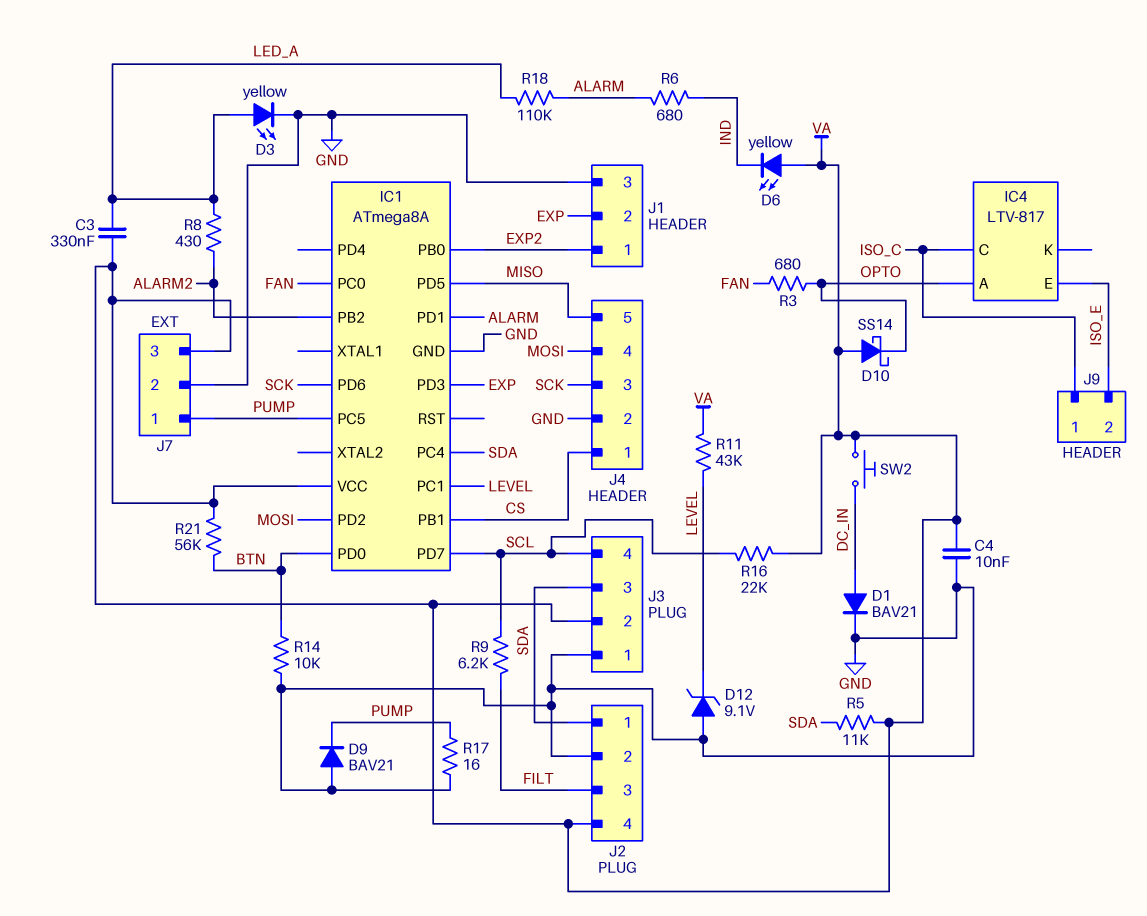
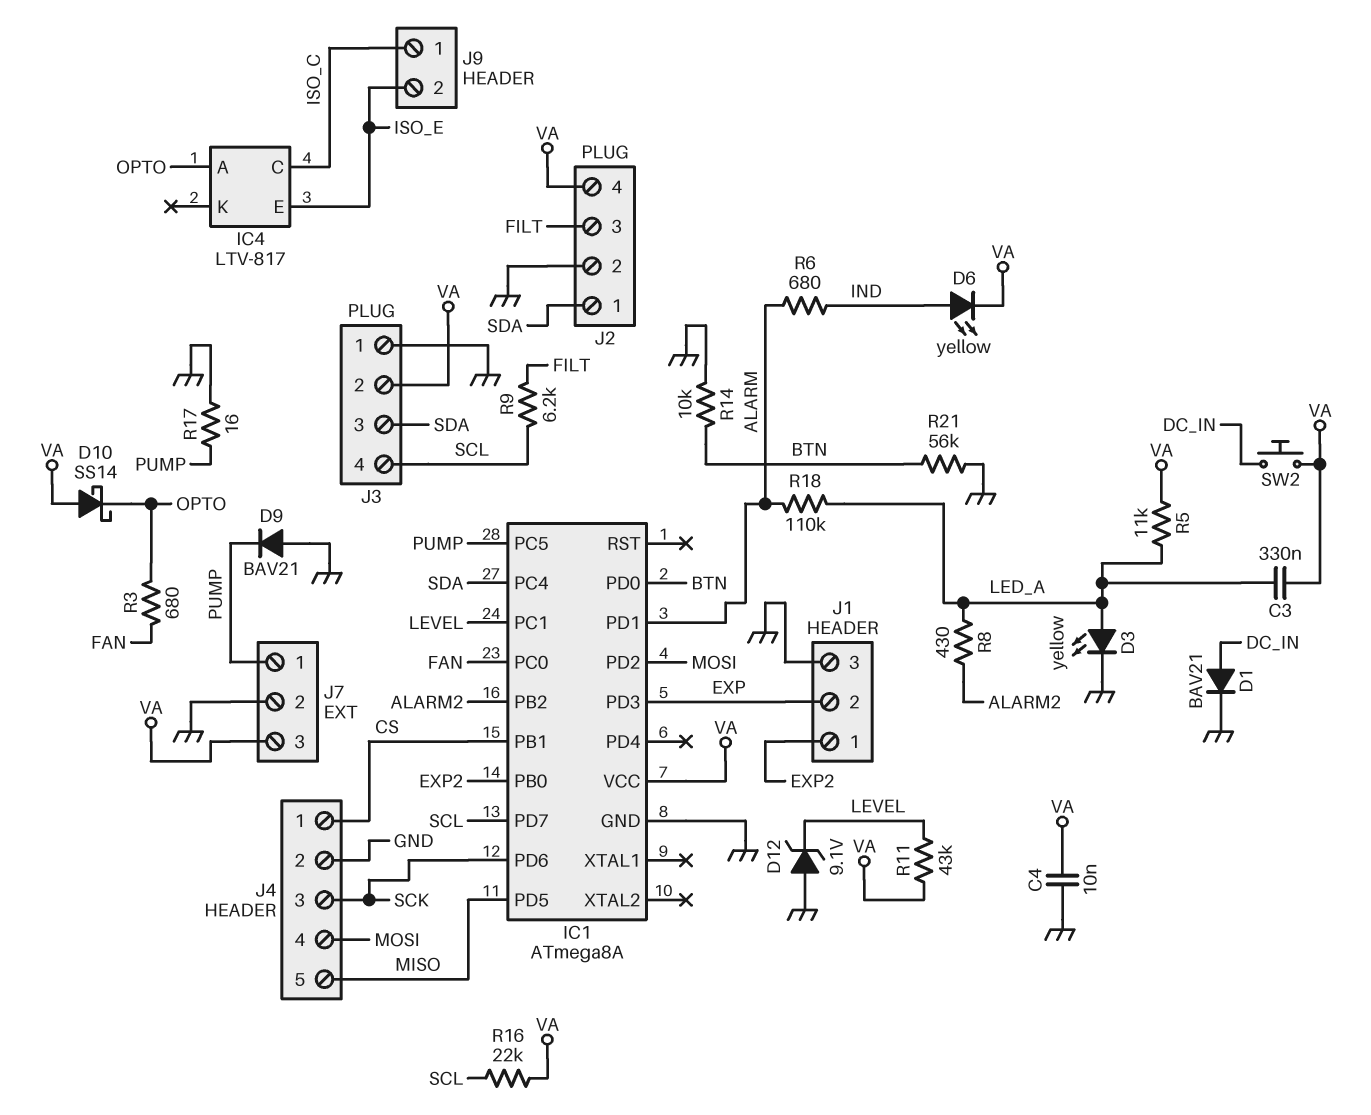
D6: LED yellow (A VA, K IND) -> LED yellow (A IND, K VA)
R5: 11k (SDA, VA) -> 11k (LED_A, VA)
R21: 56k (BTN, VA) -> 56k (BTN, GND)

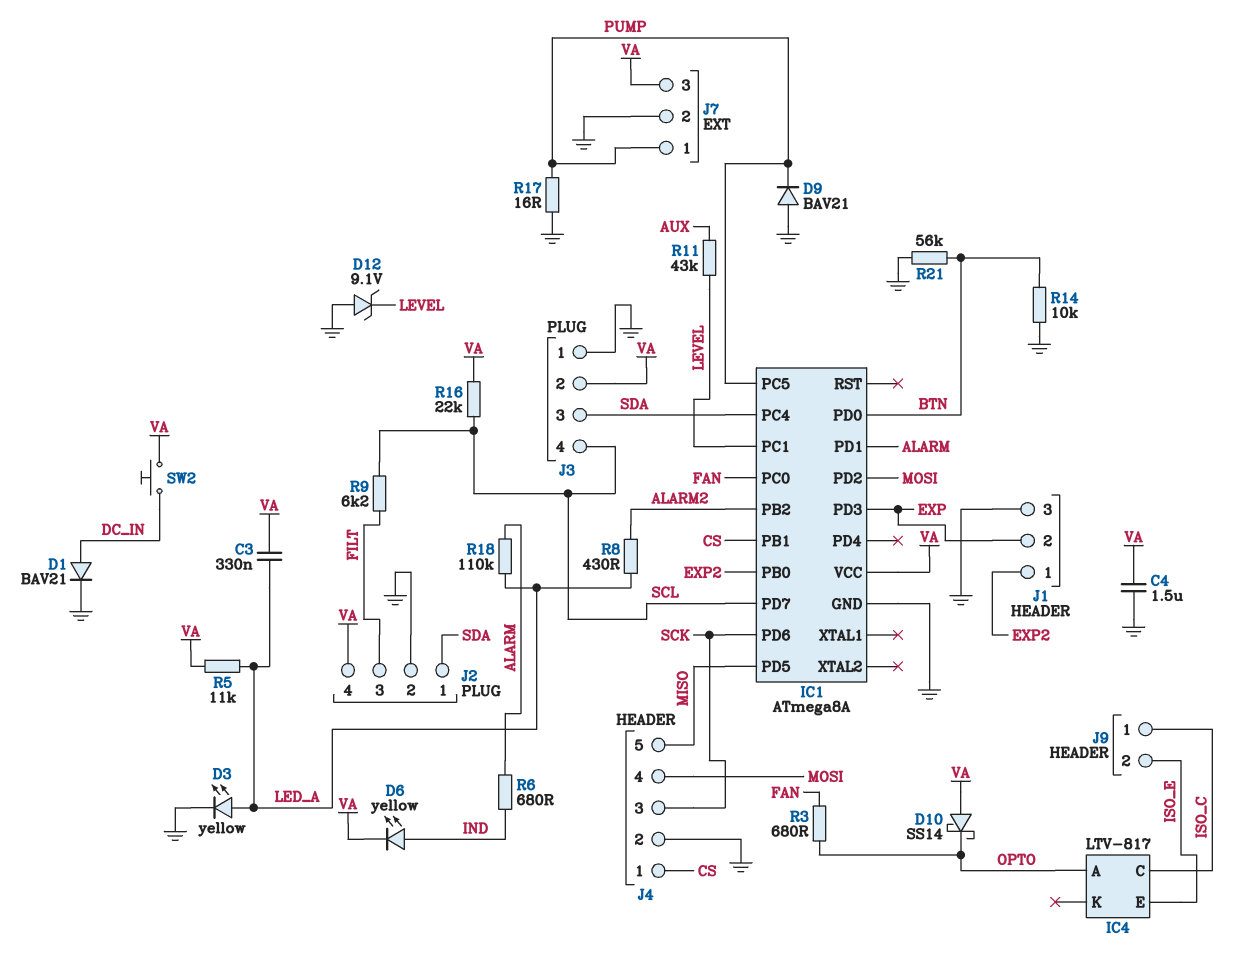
C4: 10nF (GND, VA) -> 1.5uF (GND, VA)
R11: 43k (LEVEL, VA) -> 43k (AUX, LEVEL)

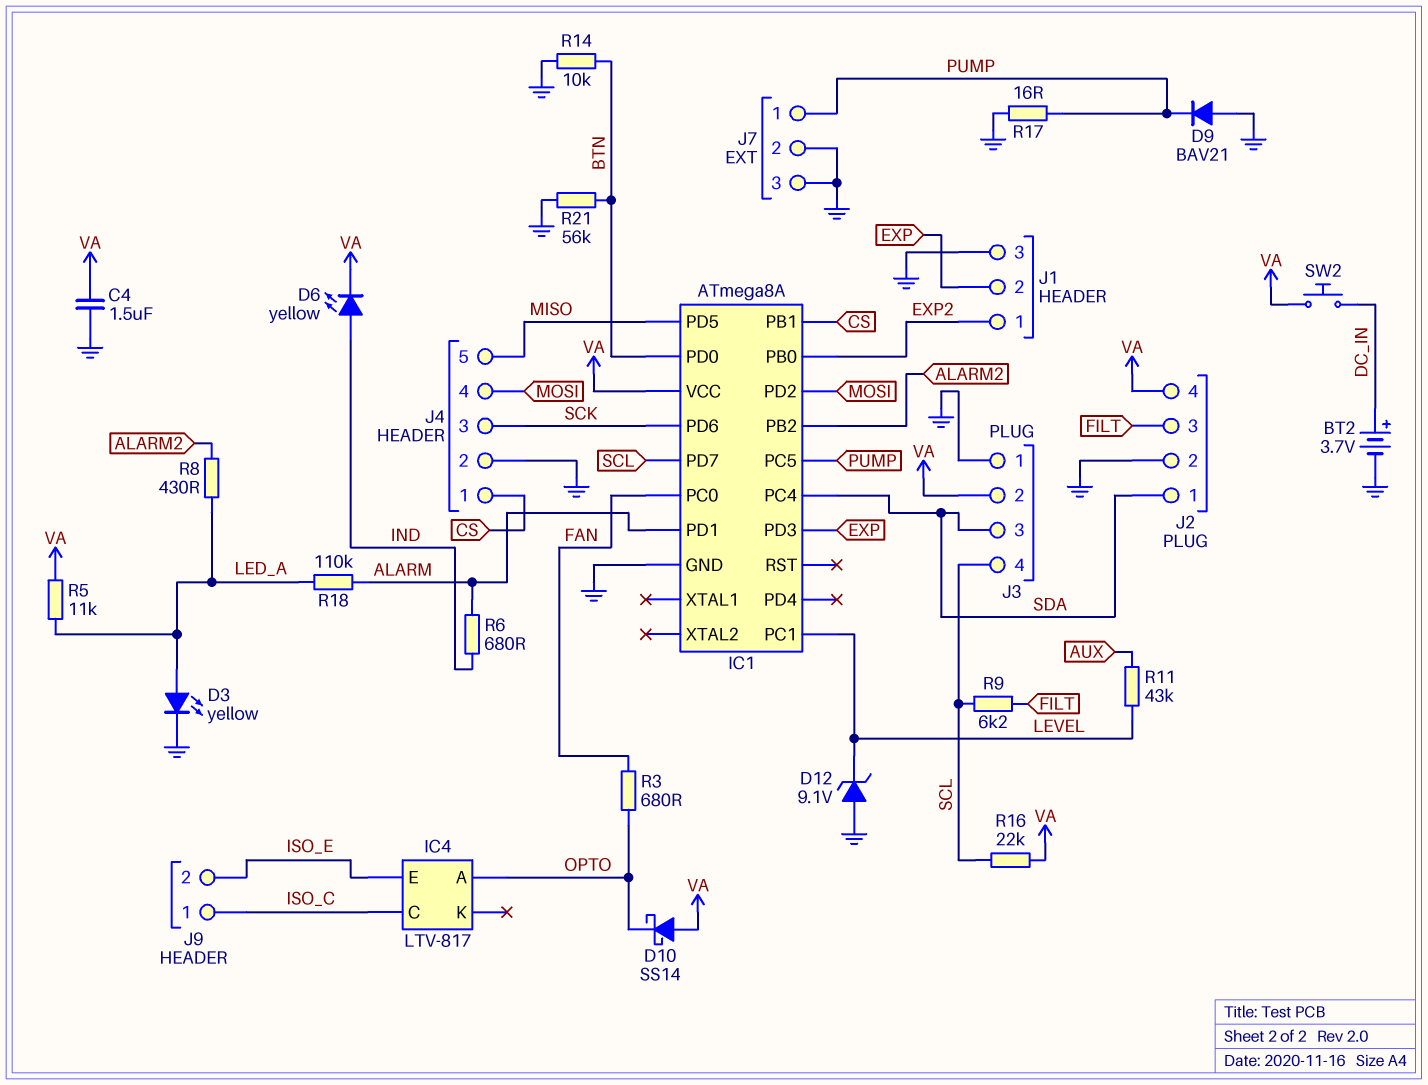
BT2: none -> 3.7V (plus DC_IN, minus GND)
C3: 330nF (LED_A, VA) -> none
D1: diode BAV21 (A DC_IN, K GND) -> none
J7 pin 3: VA -> GND

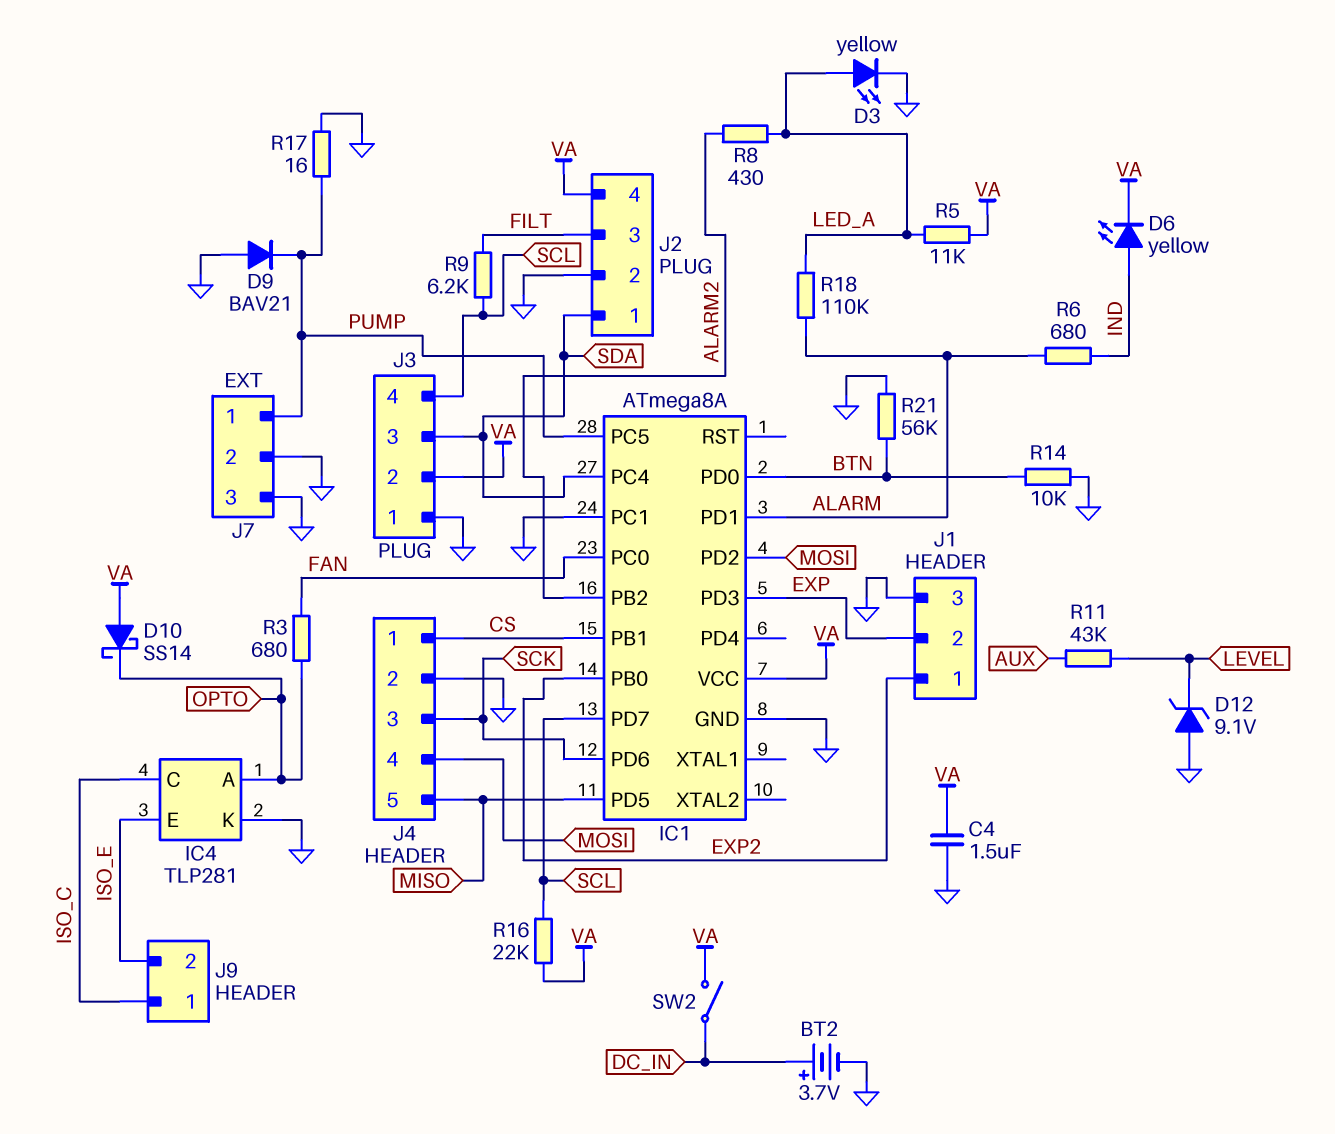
IC1 pin PC1: LEVEL -> GND
IC4: LTV-817 -> TLP281
IC4 pin K: none -> GND
SW2: button (DC_IN, VA) -> switch (DC_IN, VA)

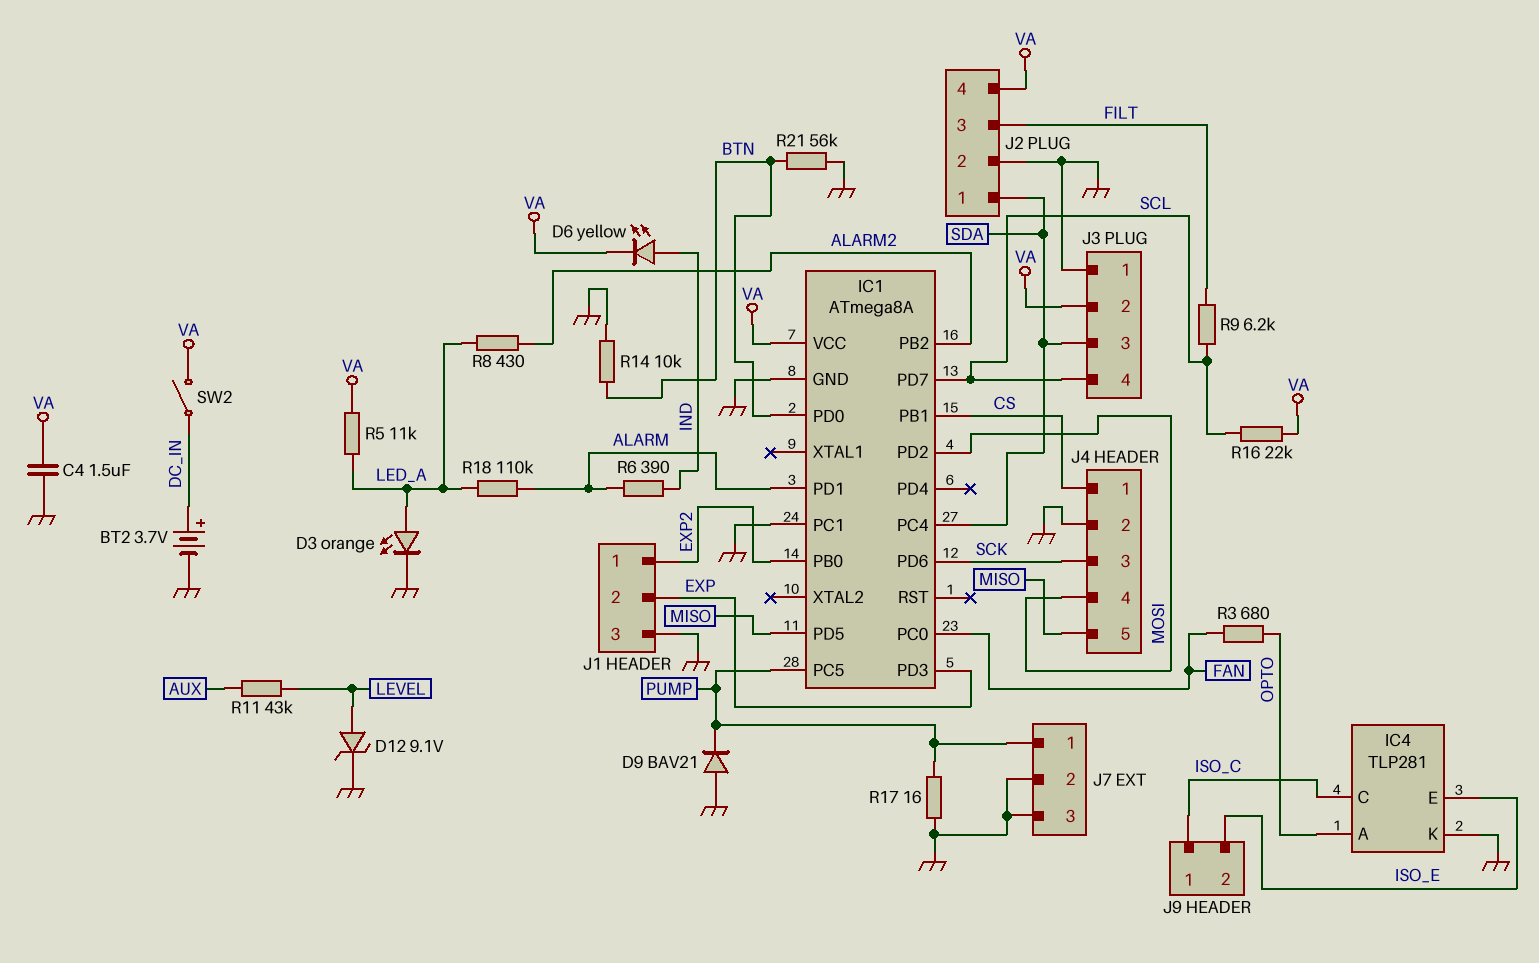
D3: LED yellow (A LED_A, K GND) -> LED orange (A LED_A, K GND)
D10: schottky SS14 (A VA, K OPTO) -> none
D12: zener 9.1V (A GND, K LEVEL) -> zener 9.1V (A LEVEL, K GND)
R6: 680 (ALARM, IND) -> 390 (ALARM, IND)

